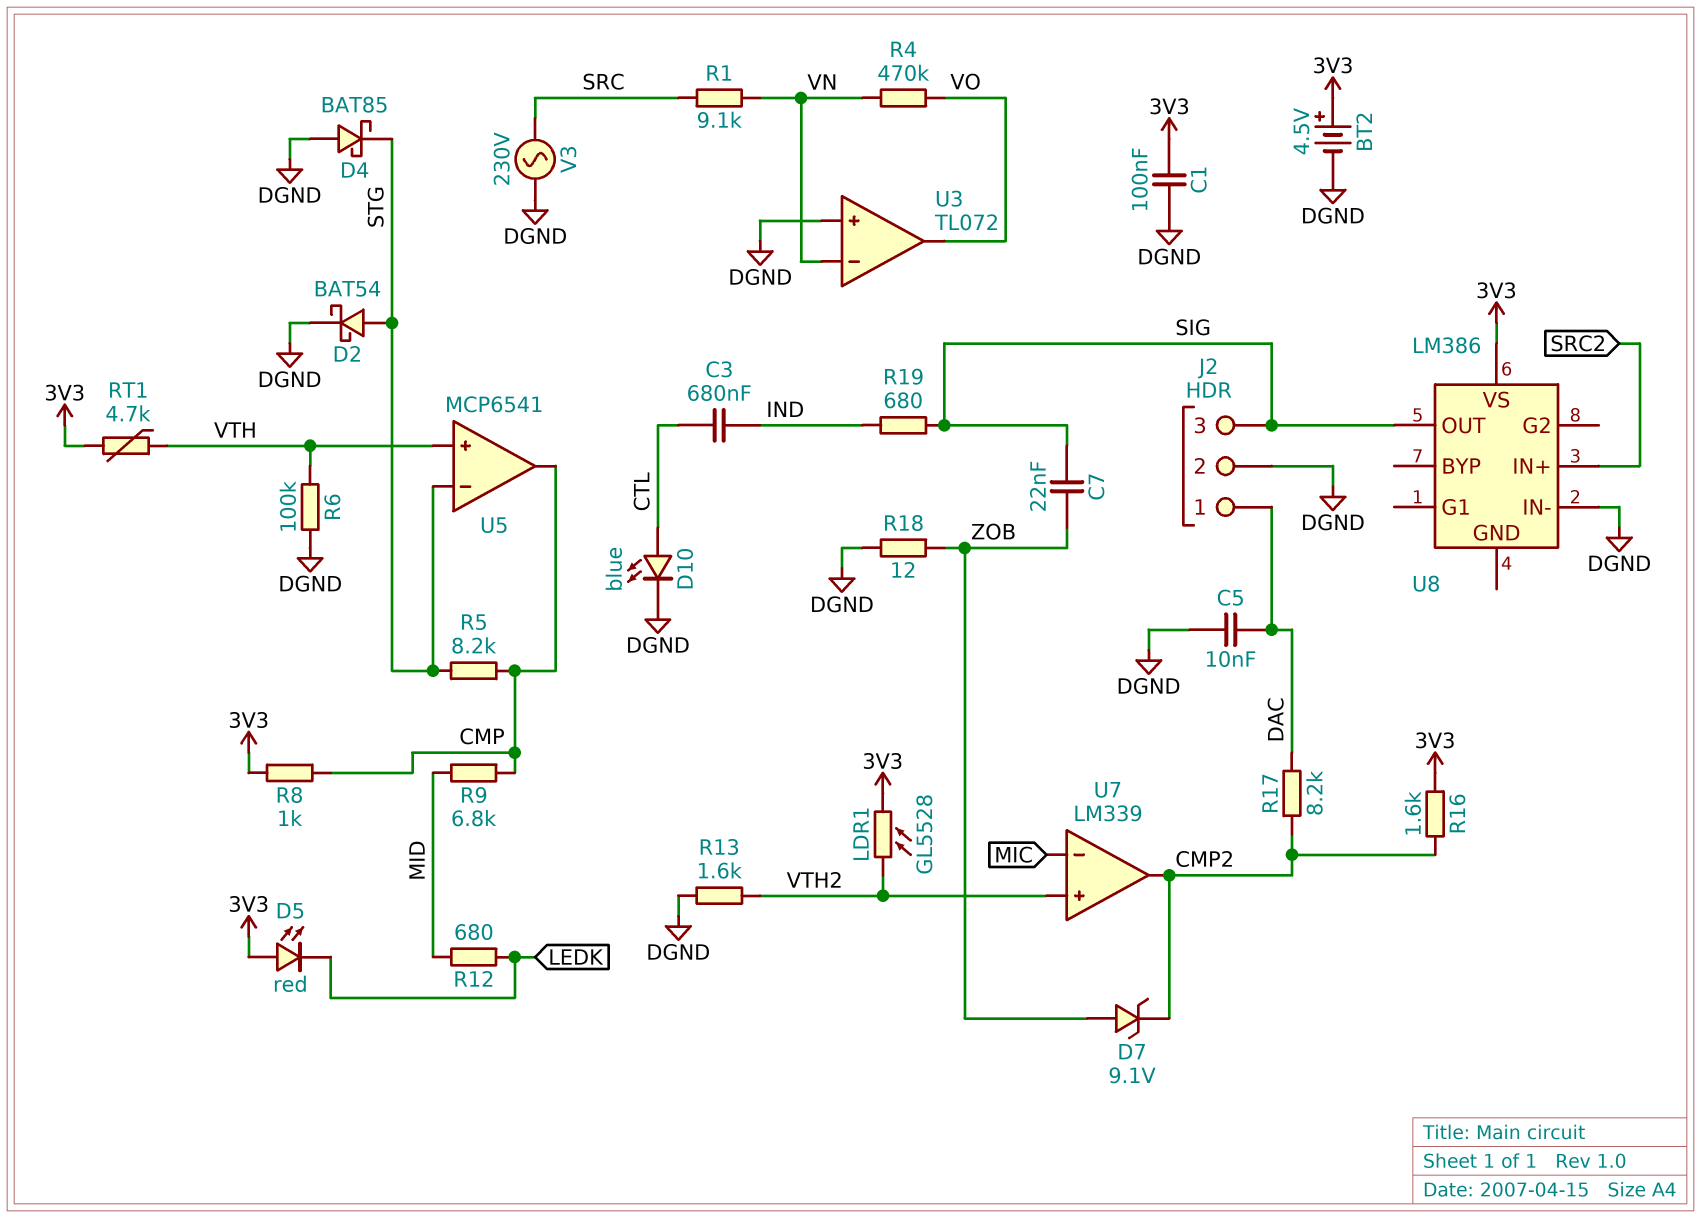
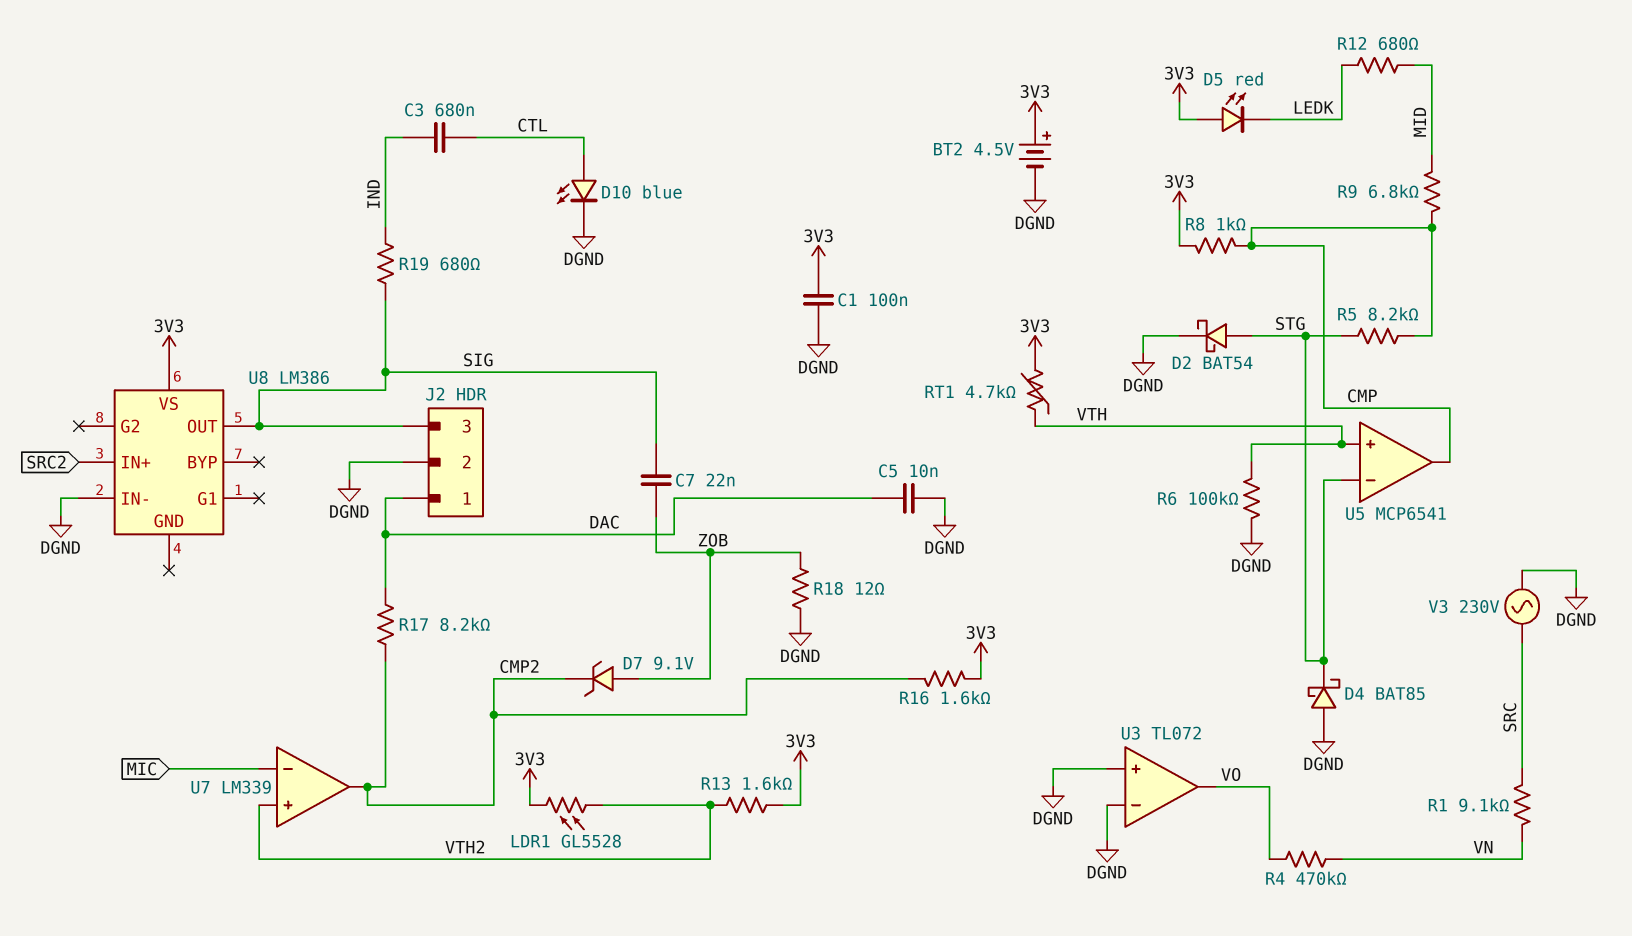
R13: 1.6k (DGND, VTH2) -> 1.6k (3V3, VTH2)
U3 pin in-: VN -> DGND

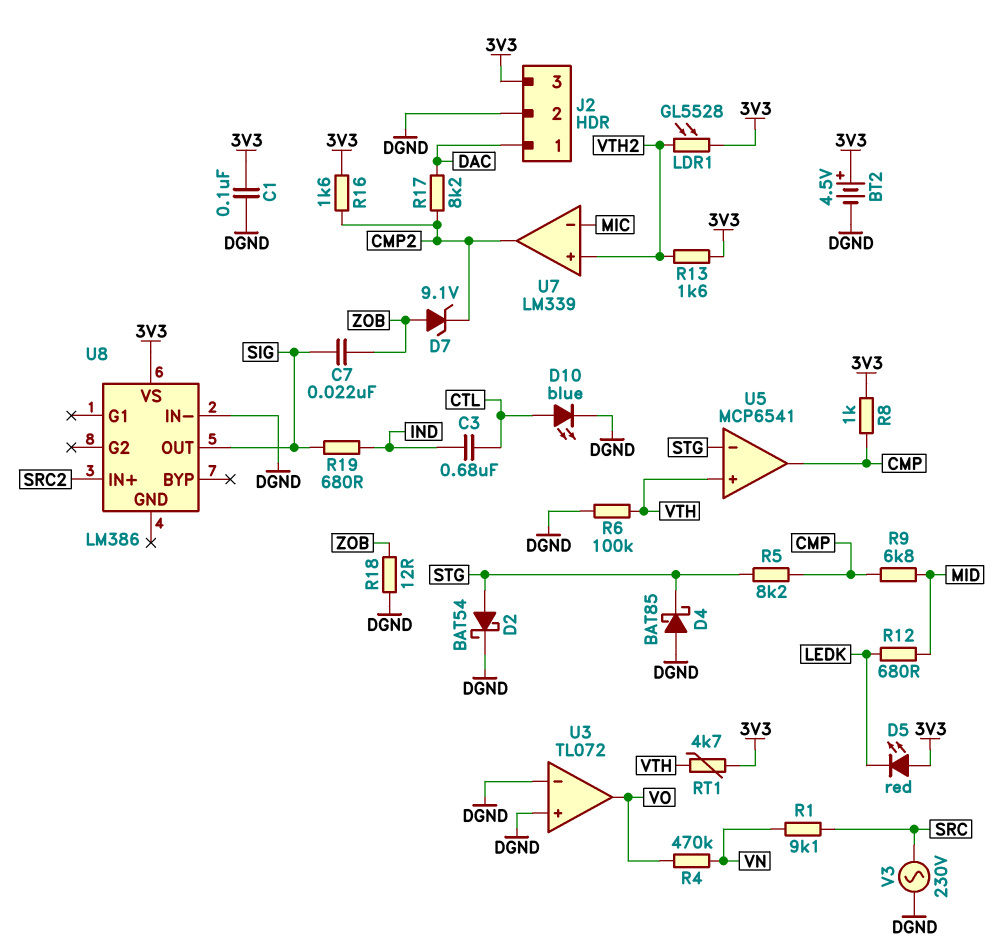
C5: 10nF (DAC, DGND) -> none
J2 pin 3: SIG -> 3V3

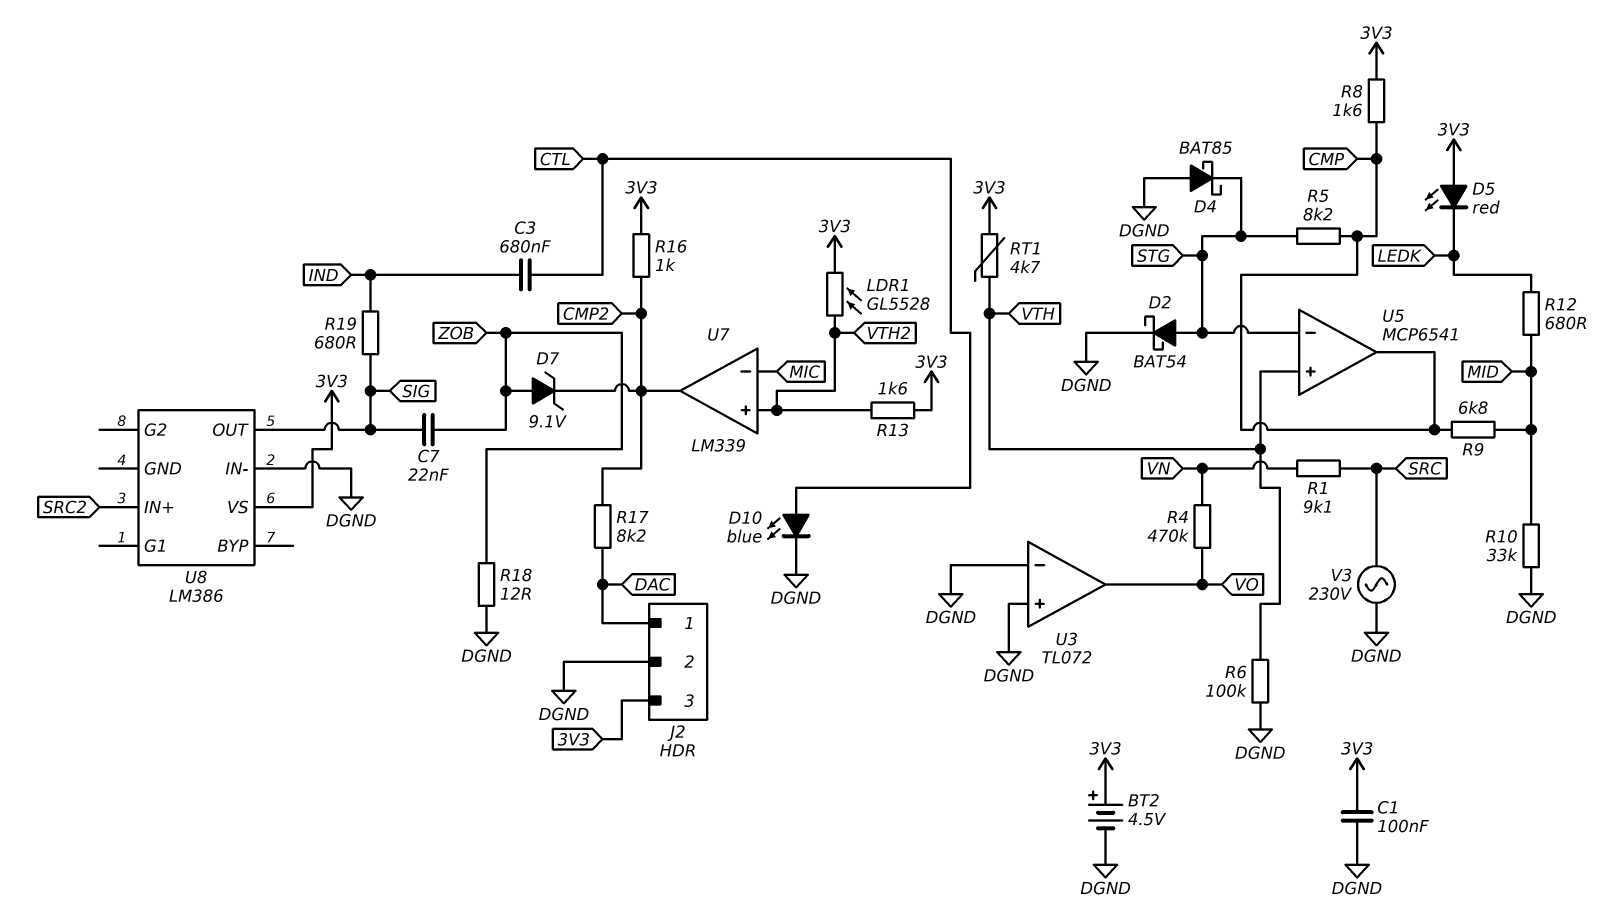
R8: 1k (3V3, CMP) -> 1.6k (3V3, CMP)
R10: none -> 33k (DGND, MID)
R16: 1.6k (3V3, CMP2) -> 1k (3V3, CMP2)

